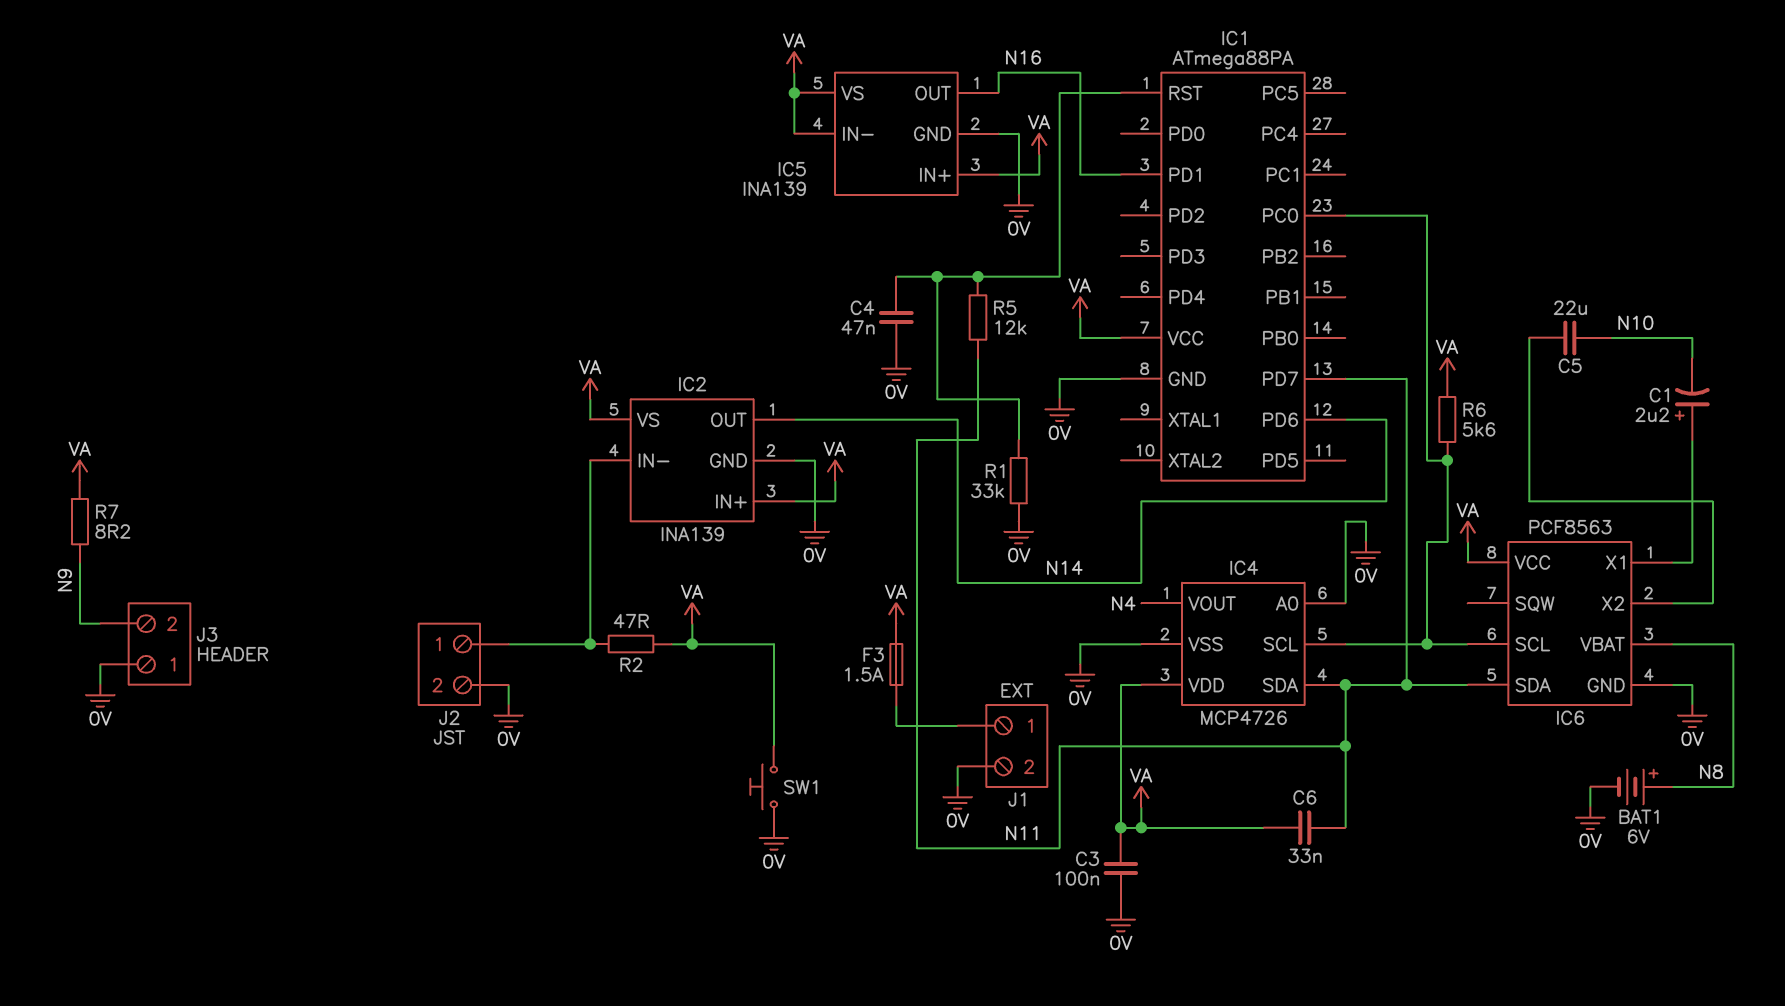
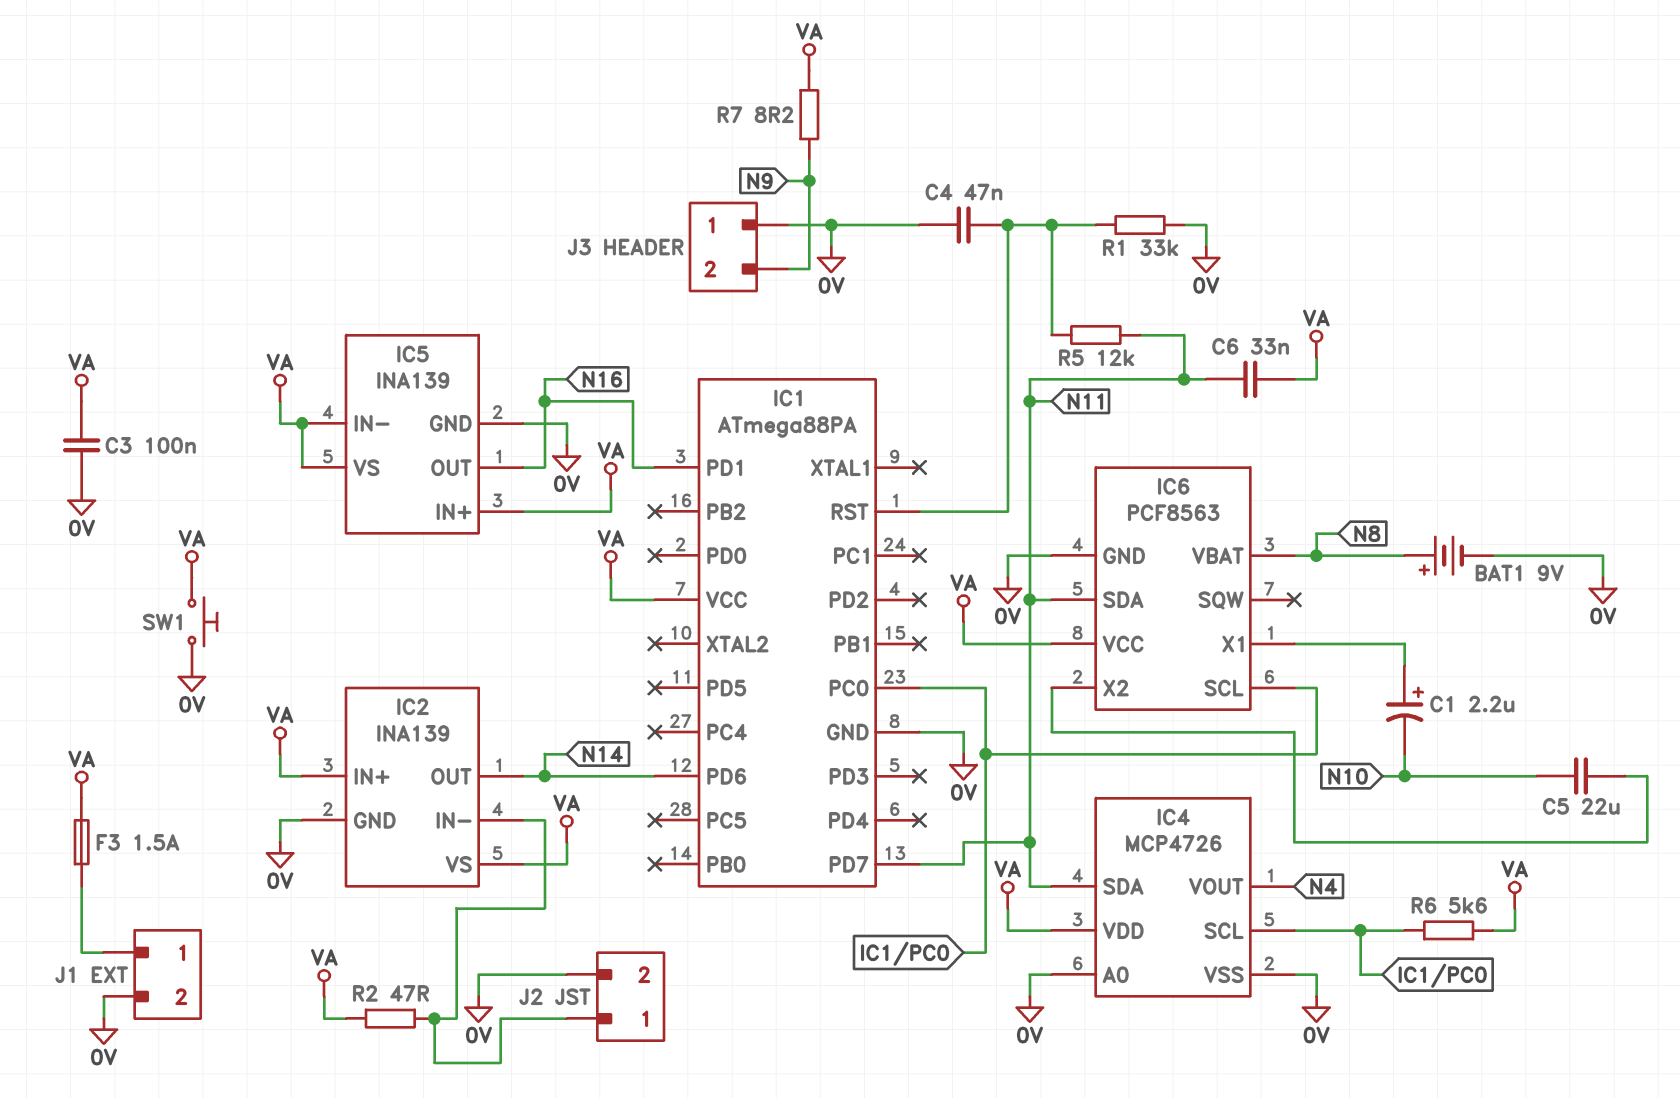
BAT1: 6V (plus N8, minus 0V) -> 9V (plus N8, minus 0V)

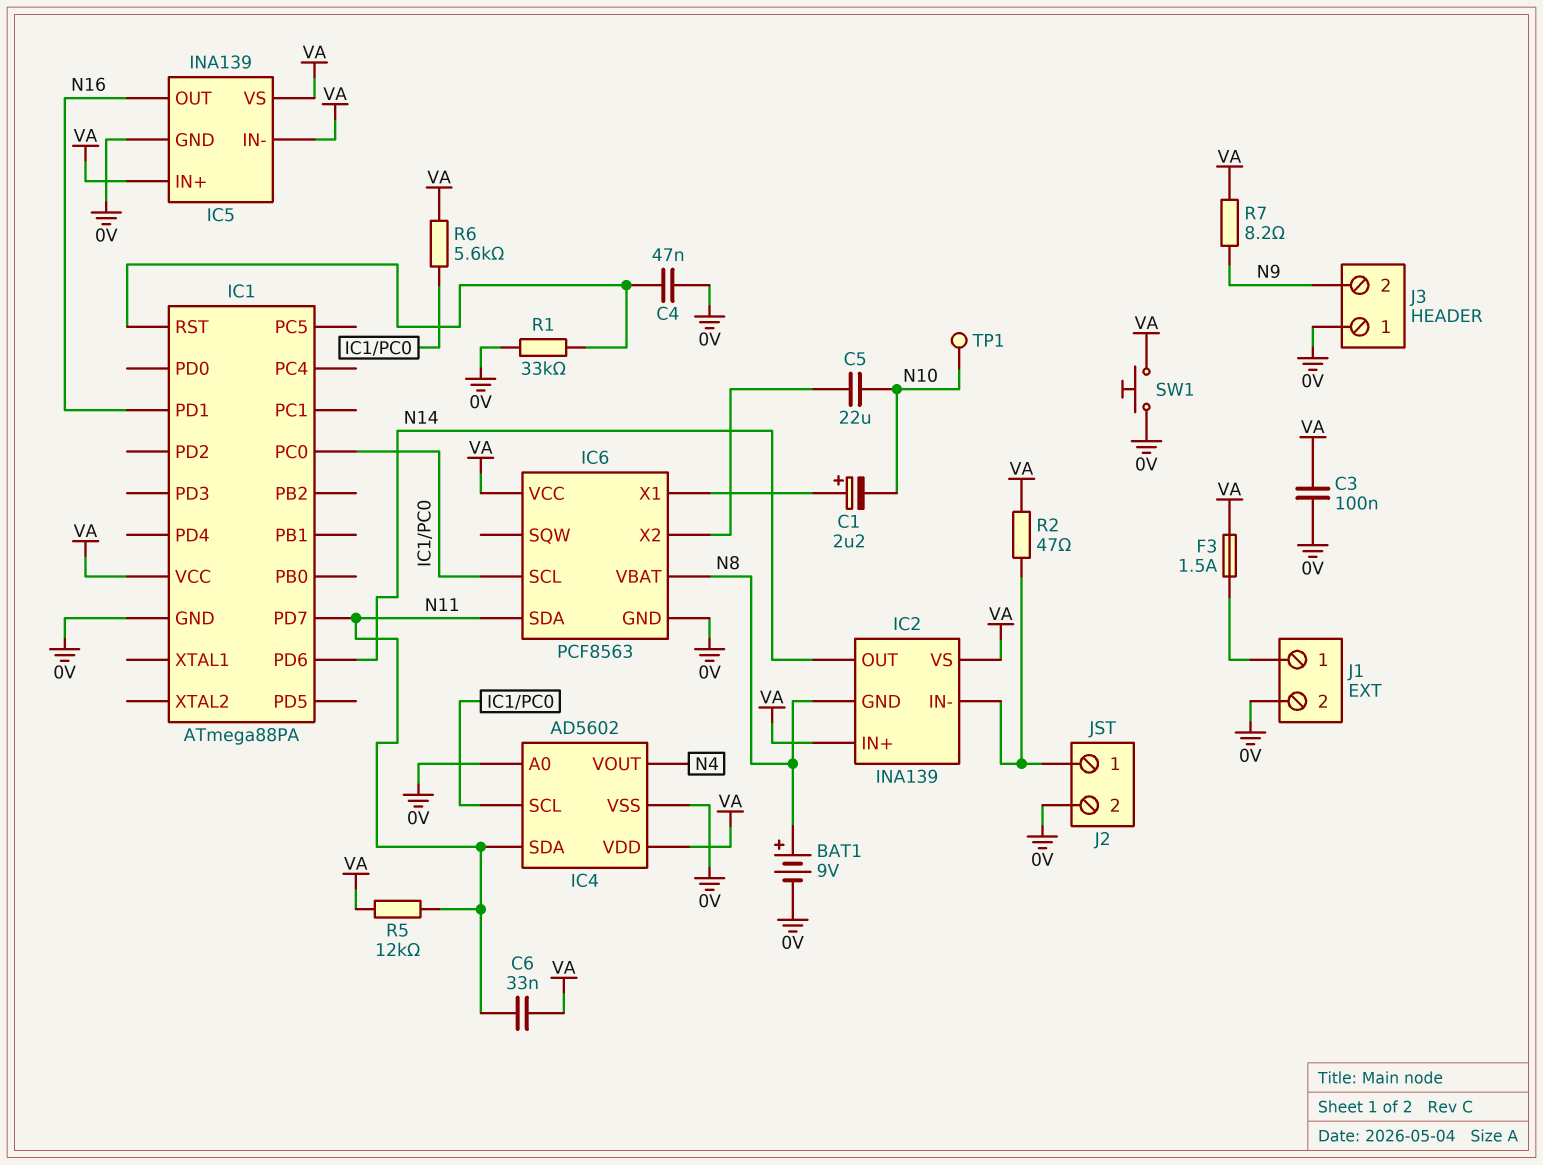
IC2 pin GND: 0V -> N8
IC4: MCP4726 -> AD5602
R5: 12k (IC1/RST, N11) -> 12k (N11, VA)
TP1: none -> test point (N10)

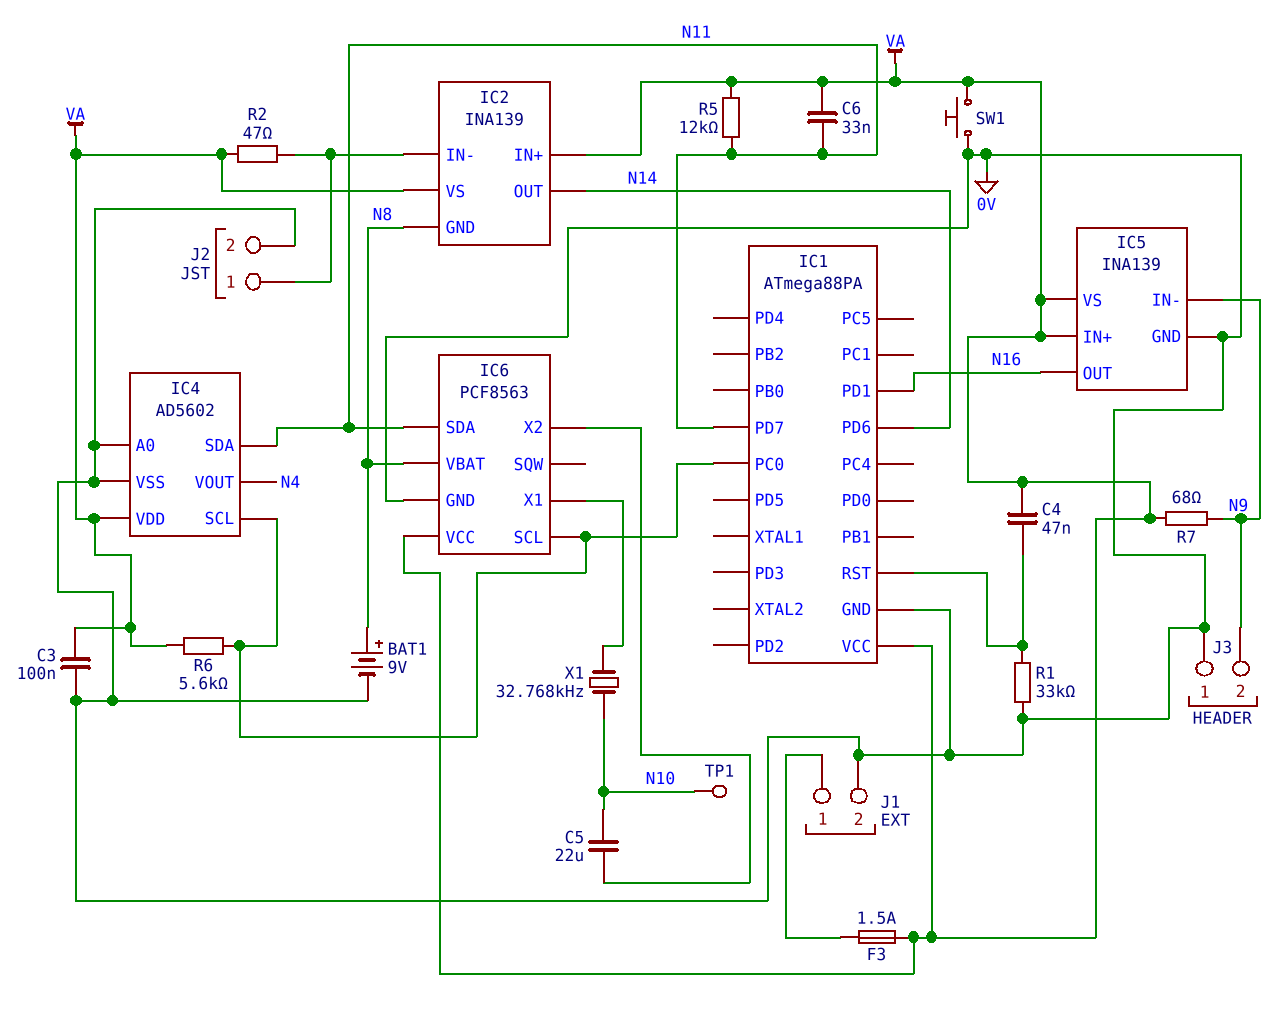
C1: 2.2uF (plus IC6/X1, minus N10) -> none
C4: 47nF (0V, IC1/RST) -> 47nF (IC1/RST, VA)
IC5 pin IN-: VA -> N9
R7: 8.2 (N9, VA) -> 68 (N9, VA)
X1: none -> 32.768kHz (IC6/X1, N10)

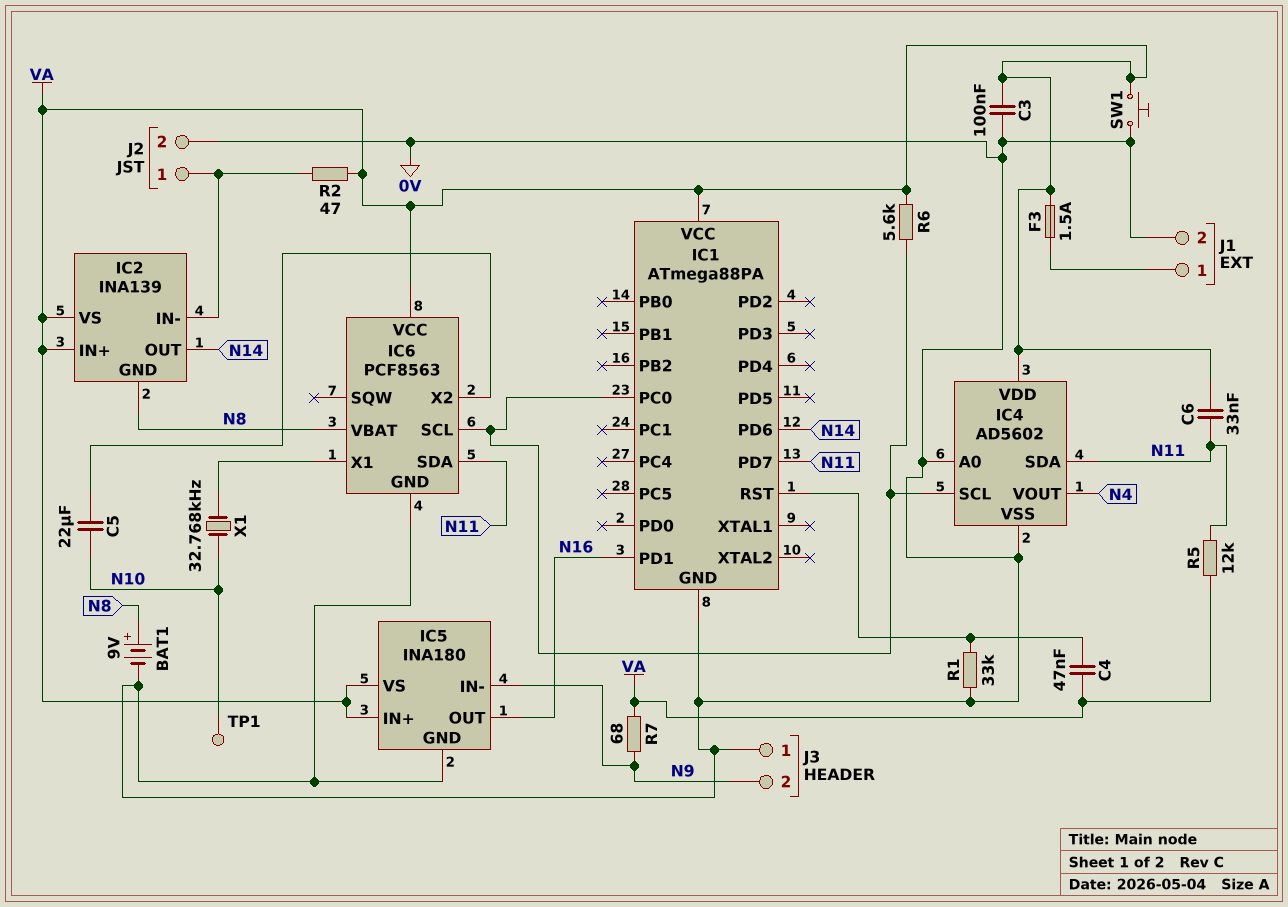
IC5: INA139 -> INA180

